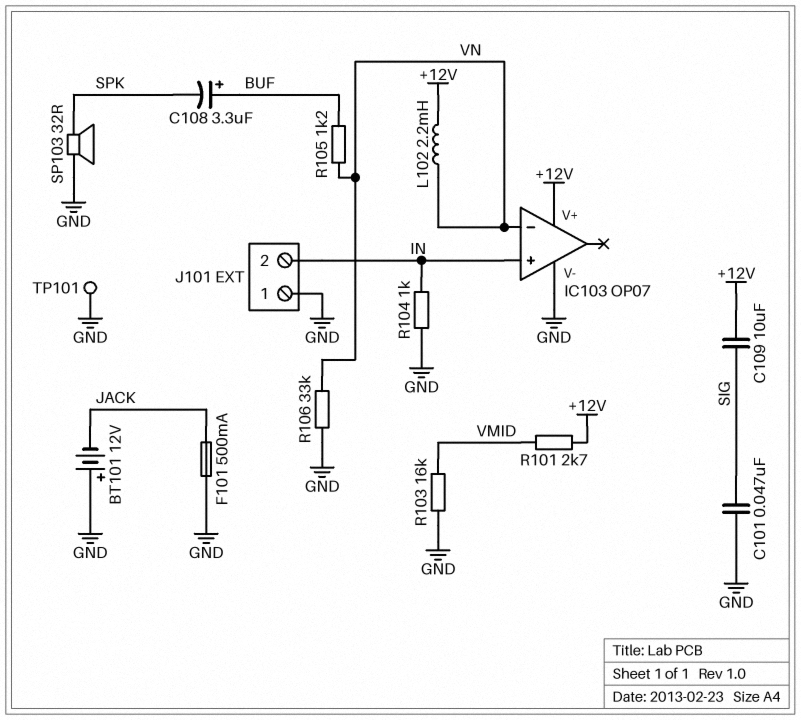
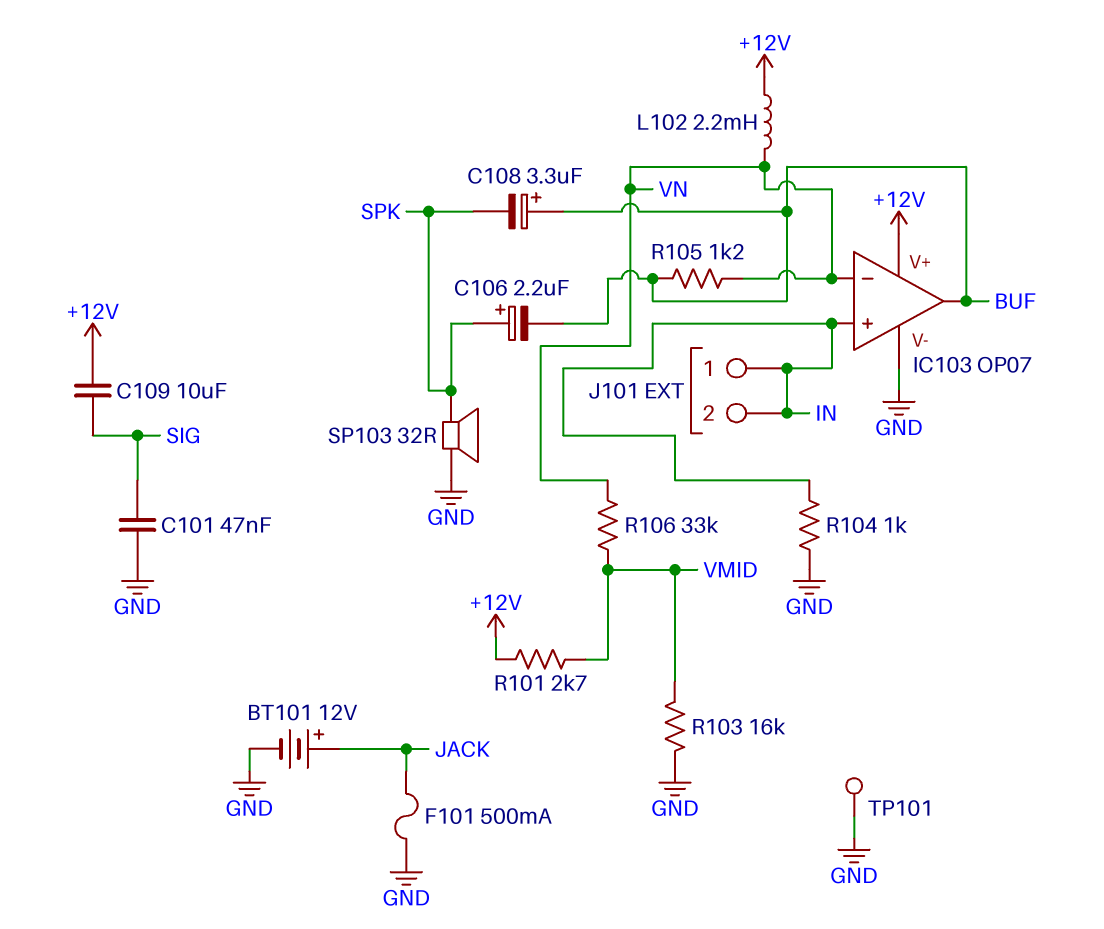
BT101: 12V (plus GND, minus JACK) -> 12V (plus JACK, minus GND)
C106: none -> 2.2uF (plus SPK, minus BUF)
IC103 pin out: none -> BUF
J101 pin 1: GND -> IN
R106: 33k (GND, VN) -> 33k (VMID, VN)

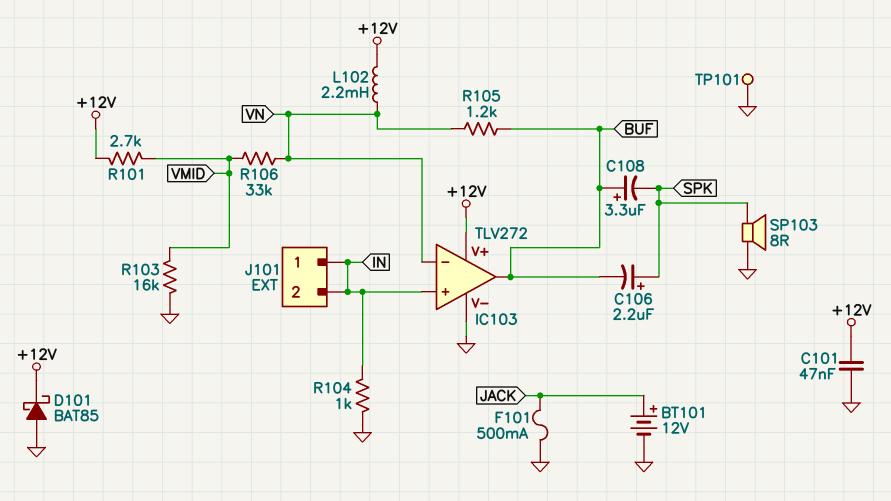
C101: 47nF (GND, SIG) -> 47nF (+12V, GND)
C109: 10uF (+12V, SIG) -> none
D101: none -> schottky BAT85 (A GND, K +12V)
IC103: OP07 -> TLV272
SP103: speaker 32R (GND, SPK) -> speaker 8R (GND, SPK)

